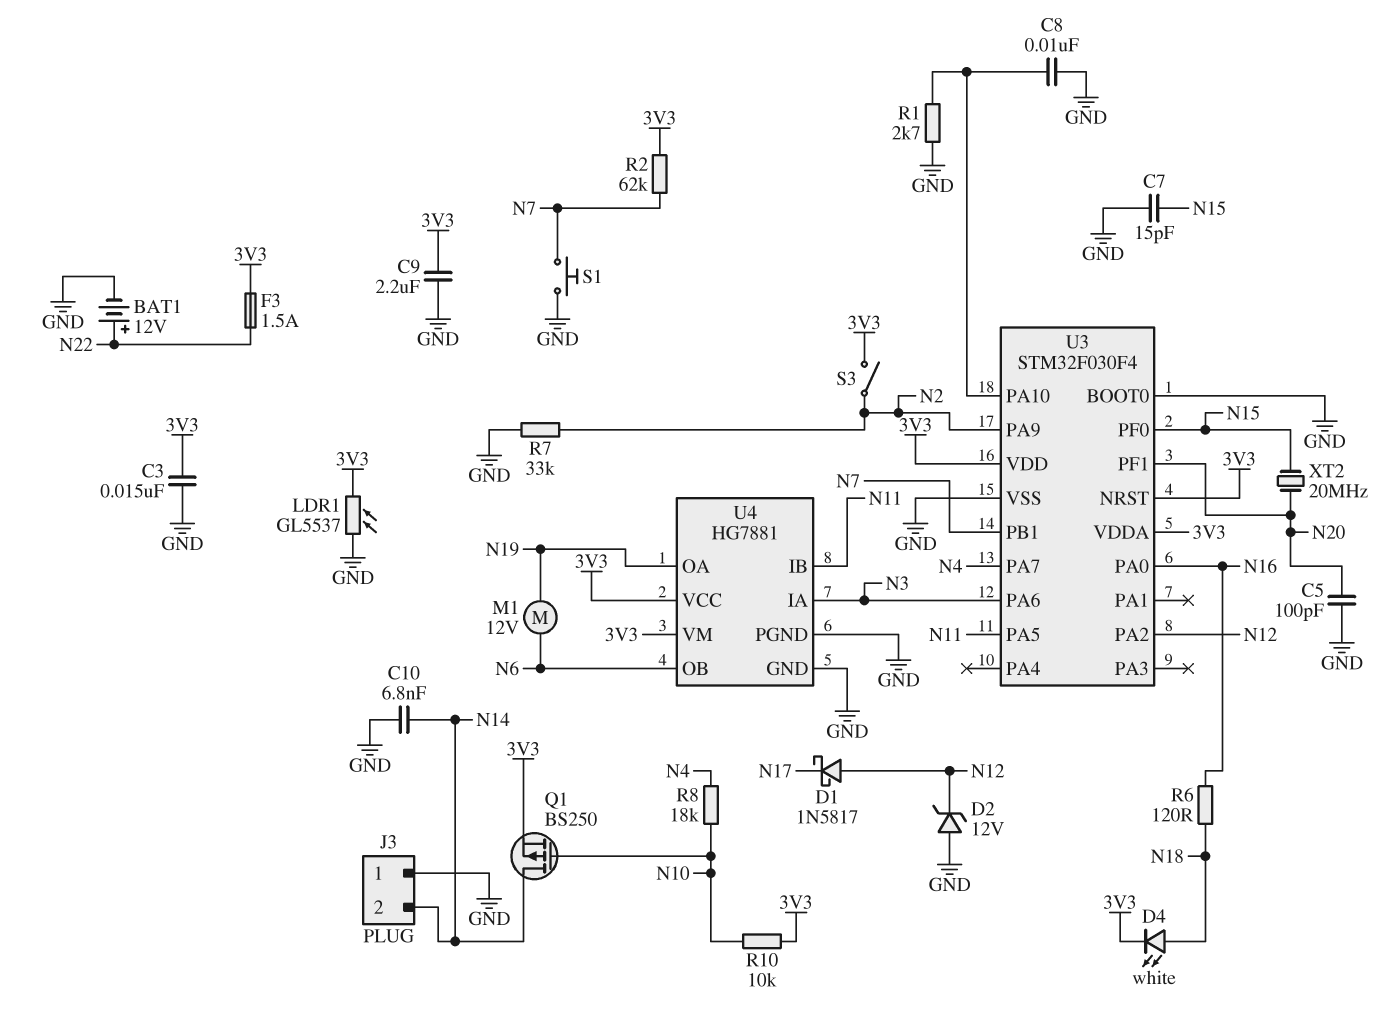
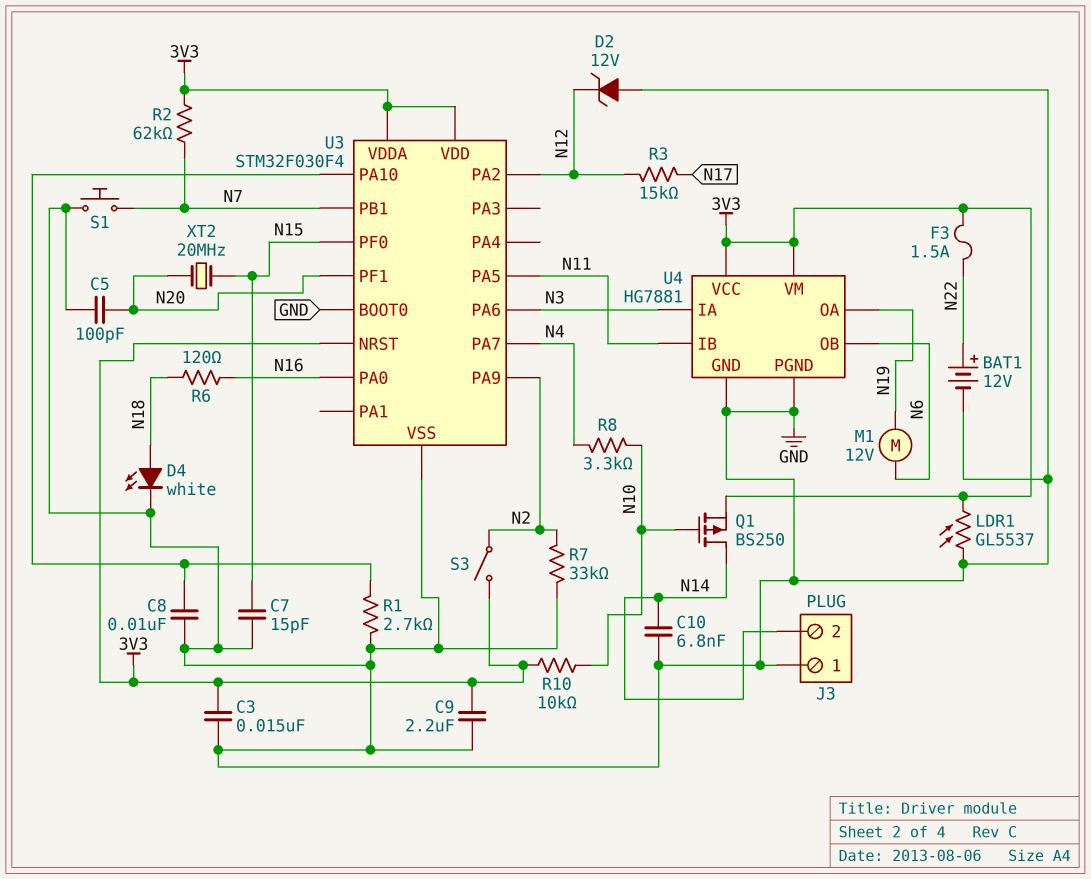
D1: schottky 1N5817 (A N12, K N17) -> none
D4: LED white (A N18, K 3V3) -> LED white (A N18, K GND)
R3: none -> 15k (N12, N17)
R8: 18k (N4, N10) -> 3.3k (N4, N10)

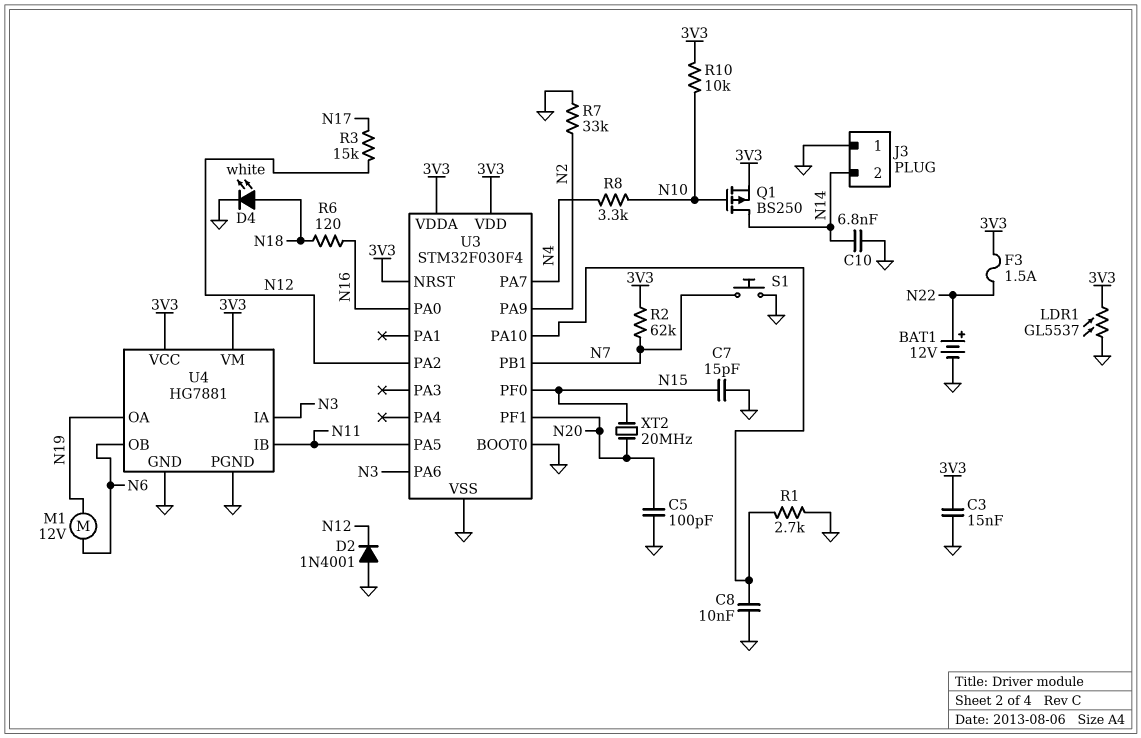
C9: 2.2uF (3V3, GND) -> none
D2: zener 12V (A GND, K N12) -> diode 1N4001 (A GND, K N12)
S3: switch (3V3, N2) -> none

